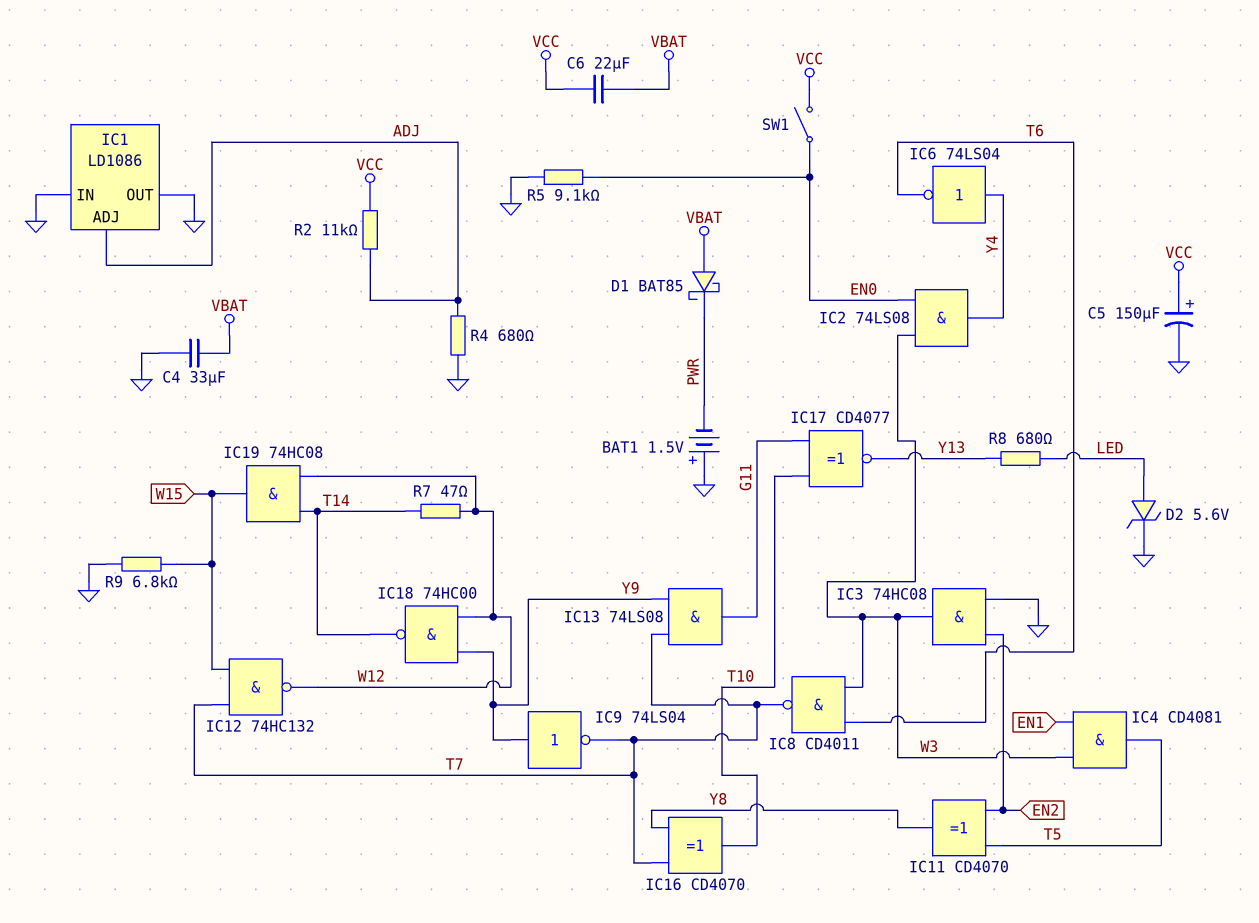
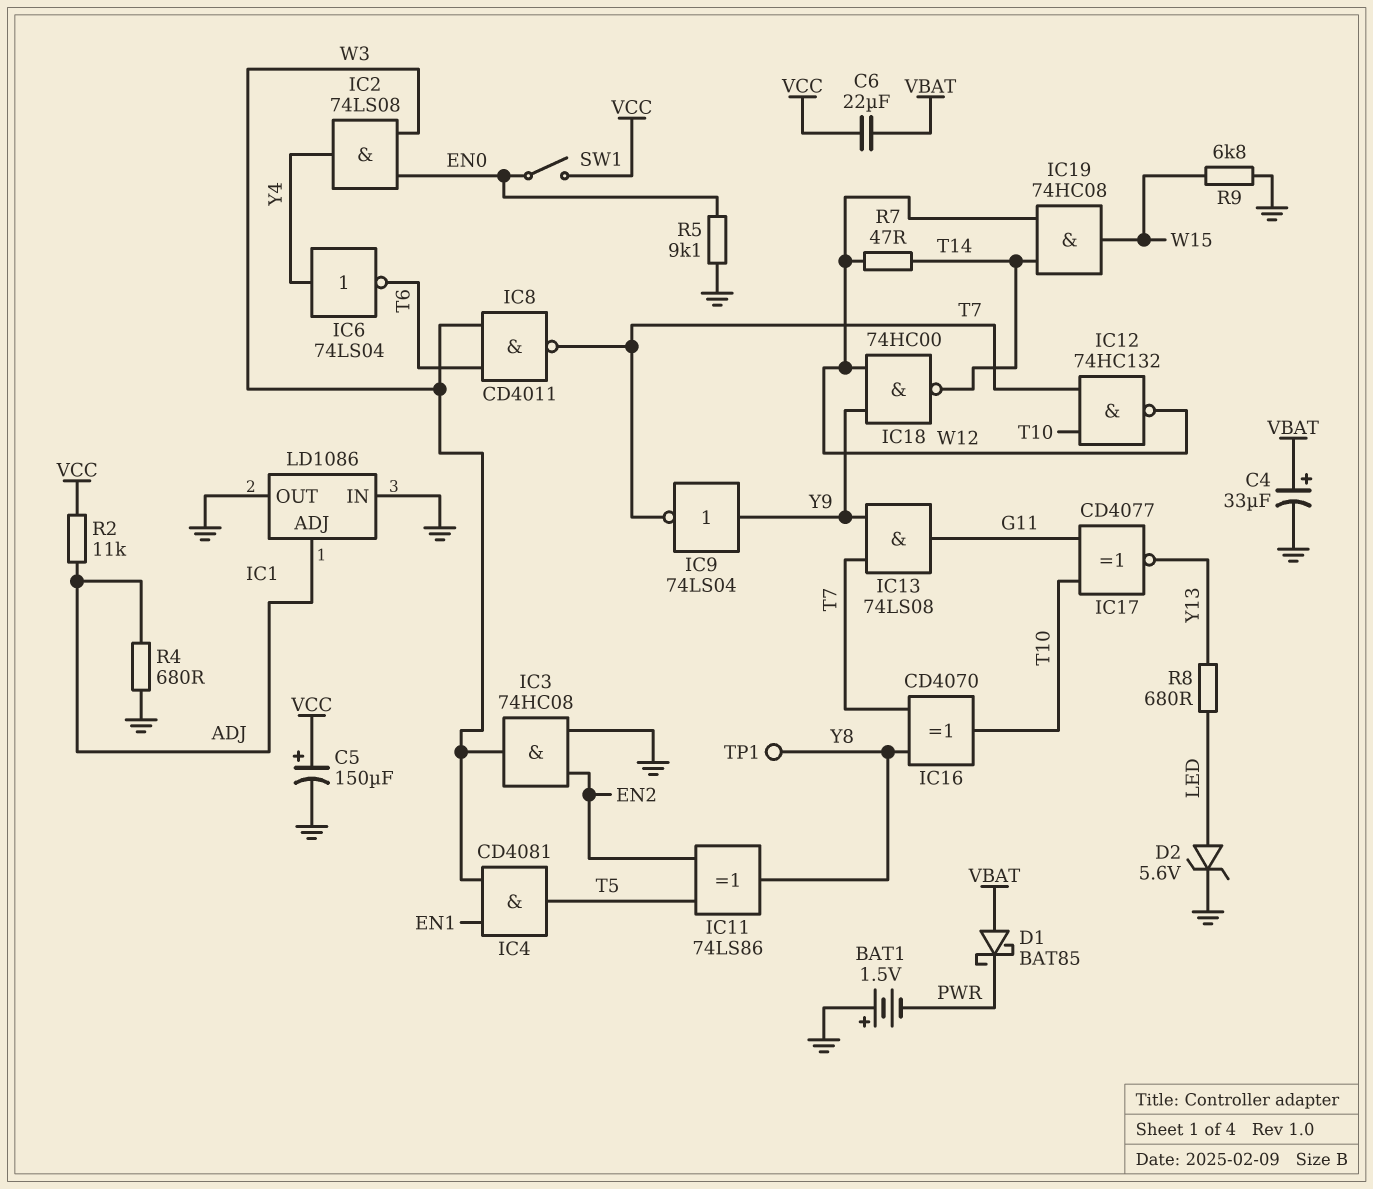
C4: 33uF (GND, VBAT) -> 33uF (plus VBAT, minus GND)
IC11: XOR CD4070 (in EN2, in T5, out Y8) -> XOR 74LS86 (in EN2, in T5, out Y8)
IC12: NAND 74HC132 (in T7, in W15, out W12) -> NAND 74HC132 (in T7, in T10, out W12)
TP1: none -> test point (Y8)

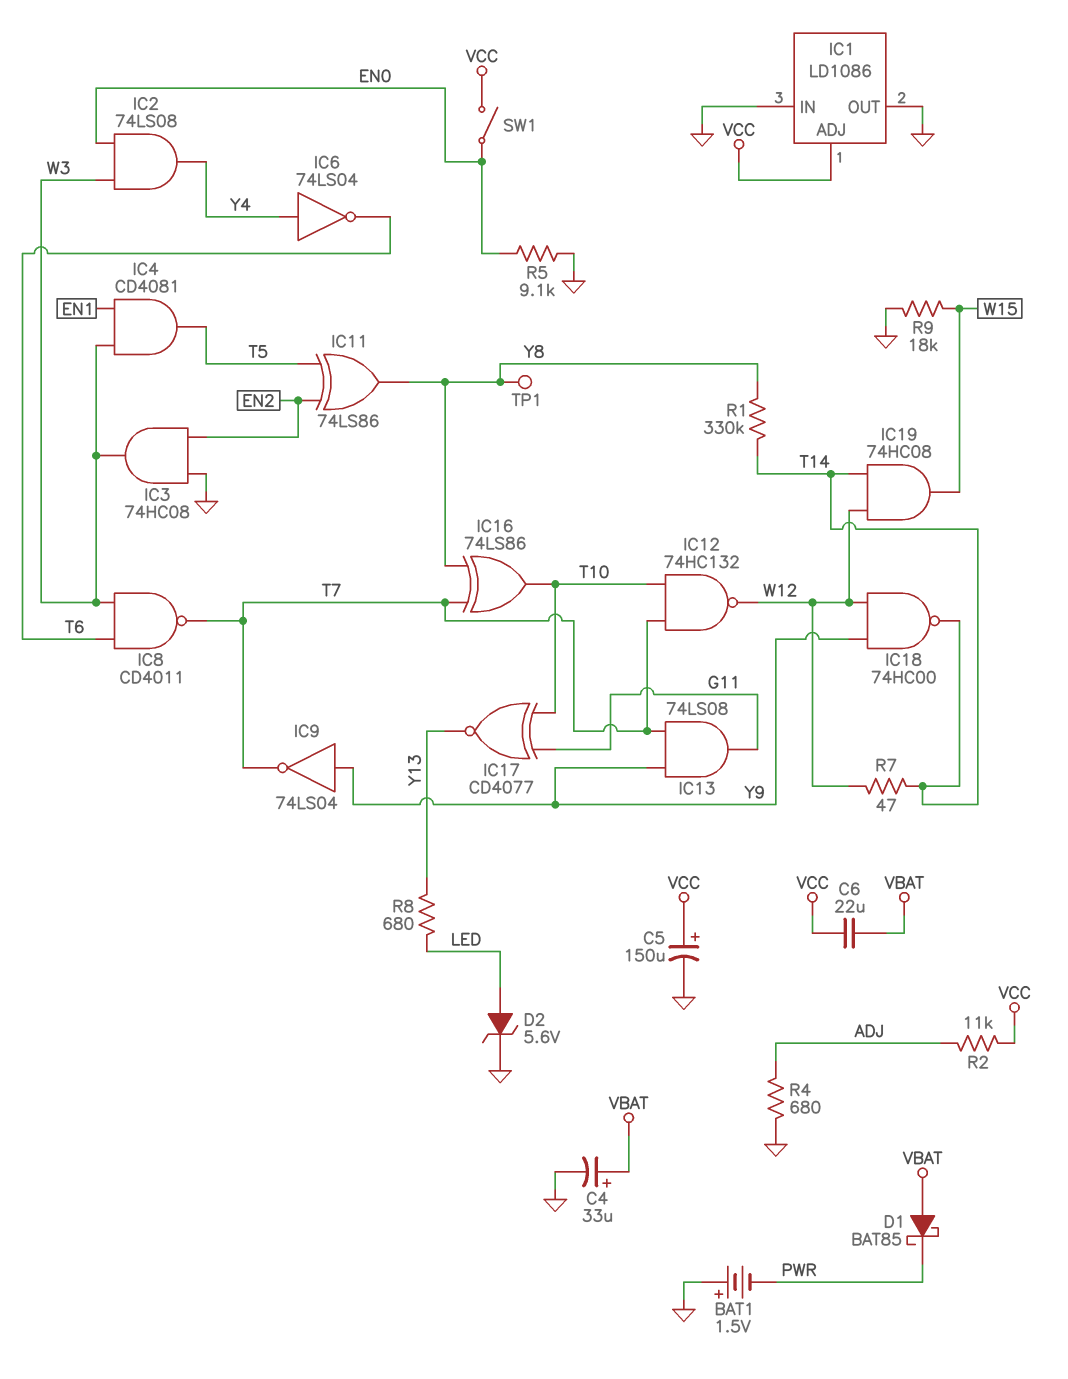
IC1 pin ADJ: ADJ -> VCC
IC16: XOR CD4070 (in T7, in Y8, out T10) -> XOR 74LS86 (in T7, in Y8, out T10)
R1: none -> 330k (T14, Y8)
R9: 6.8k (GND, W15) -> 18k (GND, W15)

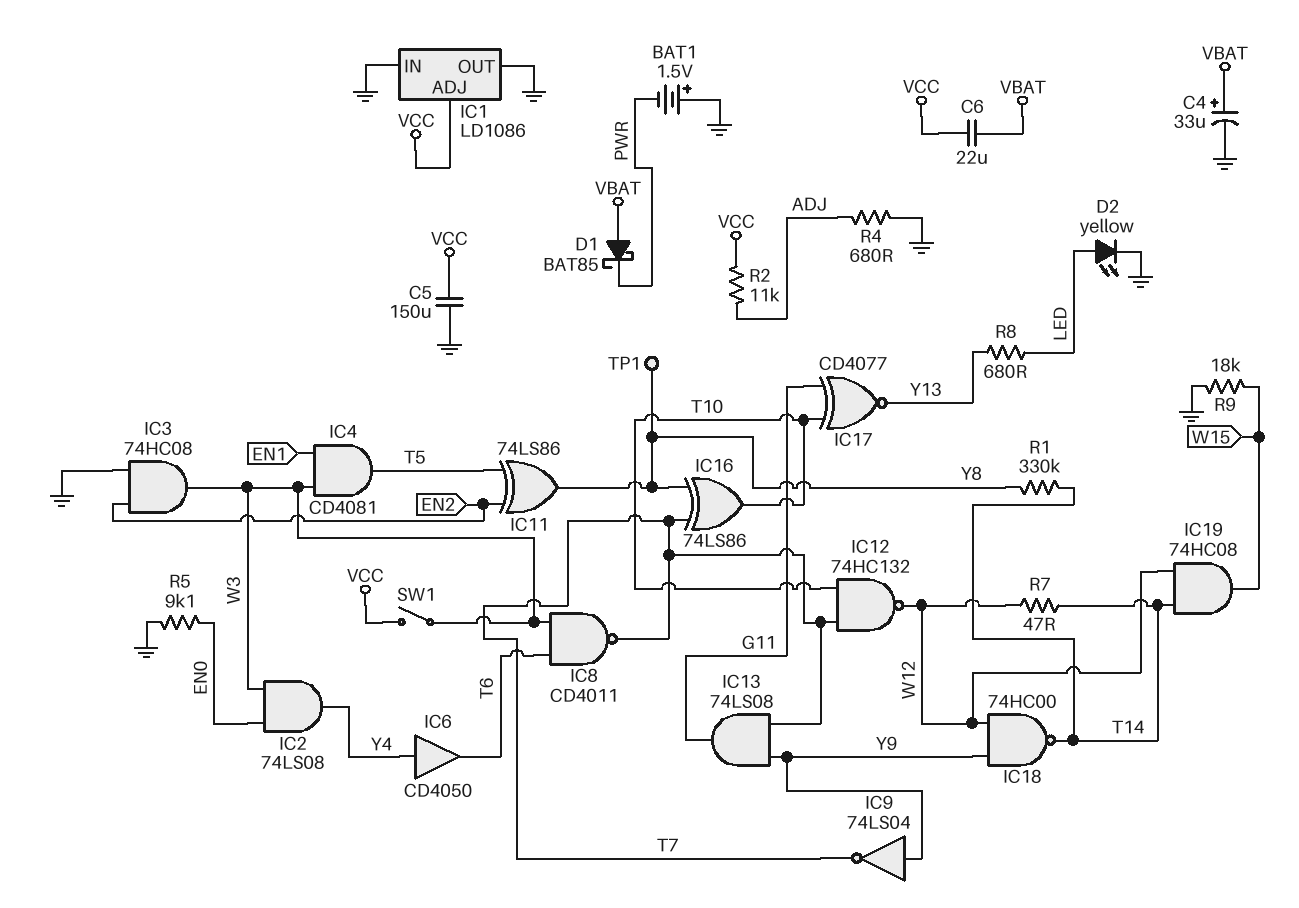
C5: 150uF (plus VCC, minus GND) -> 150uF (GND, VCC)
D2: zener 5.6V (A LED, K GND) -> LED yellow (A LED, K GND)
IC6: NOT 74LS04 (in Y4, out T6) -> buffer CD4050 (in Y4, out T6)
SW1: switch (EN0, VCC) -> switch (VCC, W3)

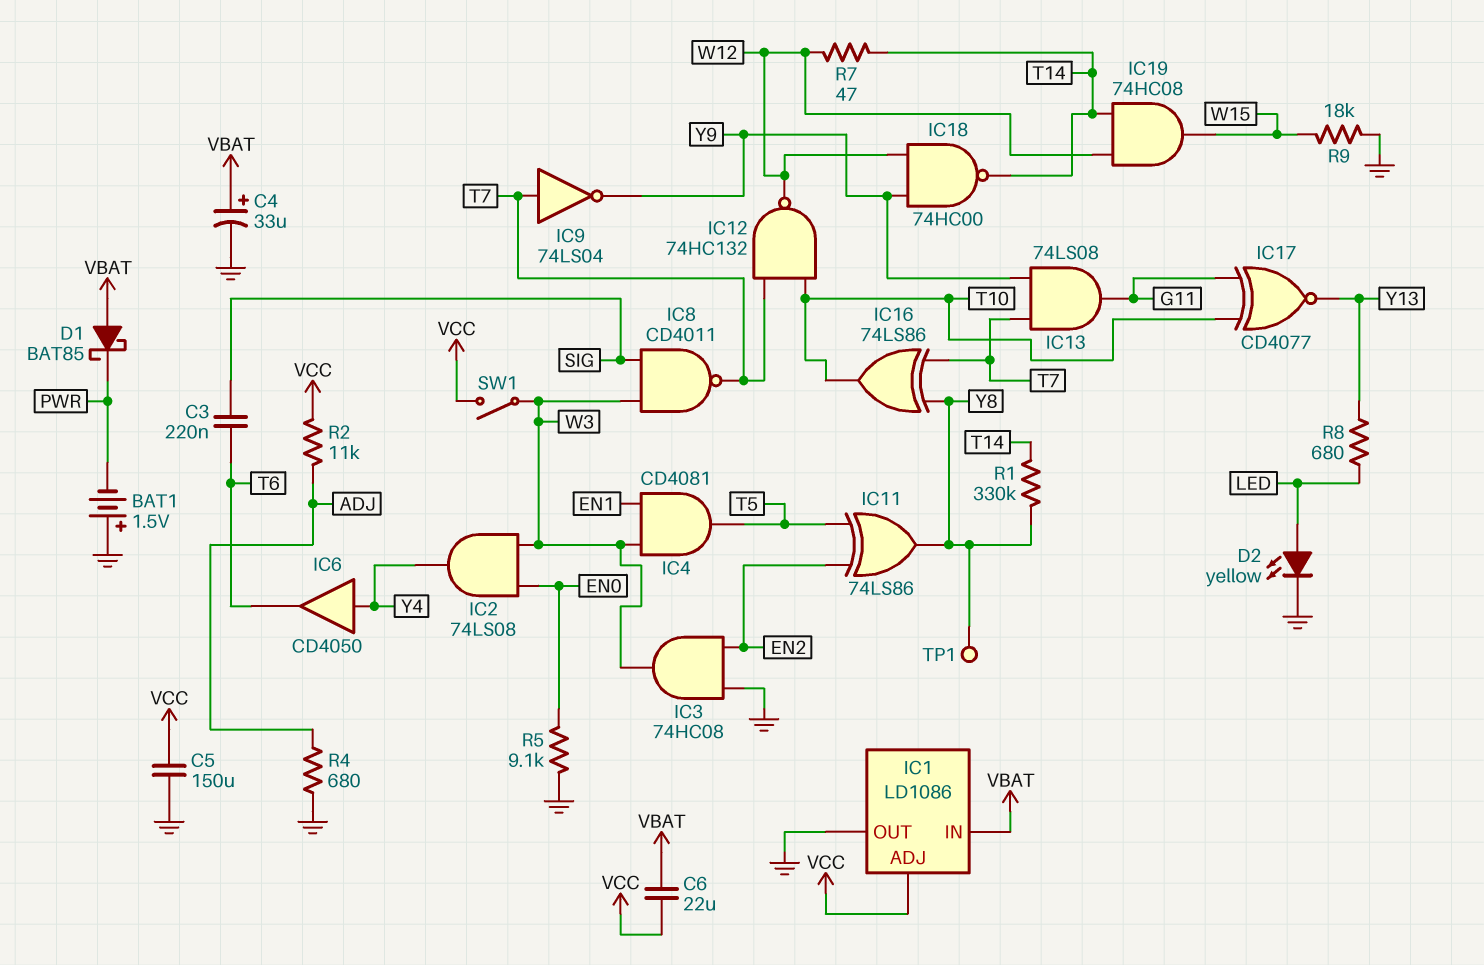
C3: none -> 220nF (SIG, T6)
IC1 pin IN: GND -> VBAT
IC8: NAND CD4011 (in T6, in W3, out T7) -> NAND CD4011 (in SIG, in W3, out T7)
IC9: NOT 74LS04 (in Y9, out T7) -> NOT 74LS04 (in T7, out Y9)

